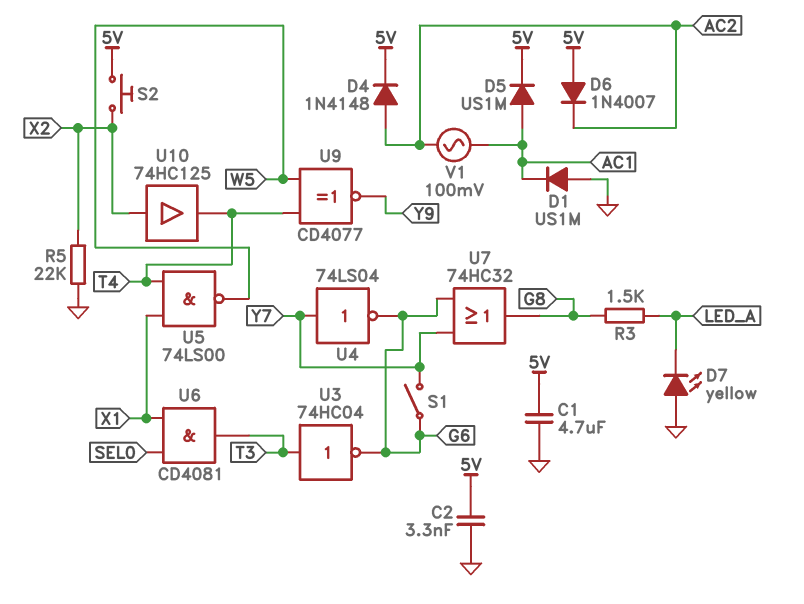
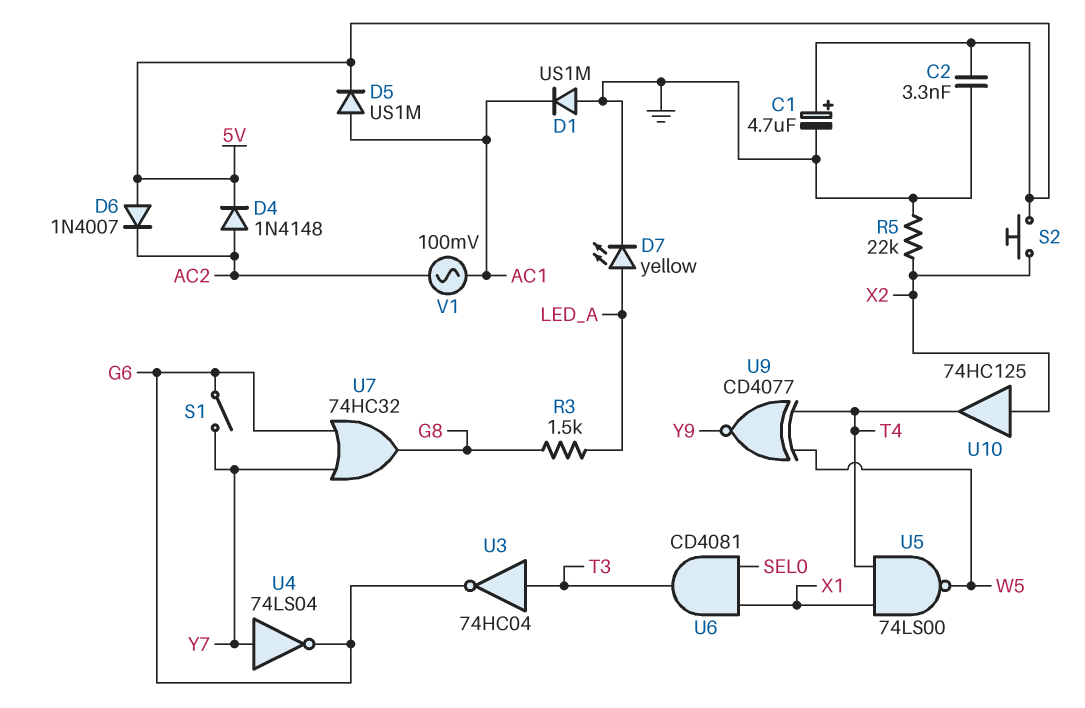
C1: 4.7uF (5V, GND) -> 4.7uF (plus 5V, minus GND)
D7: LED yellow (A GND, K LED_A) -> LED yellow (A LED_A, K GND)

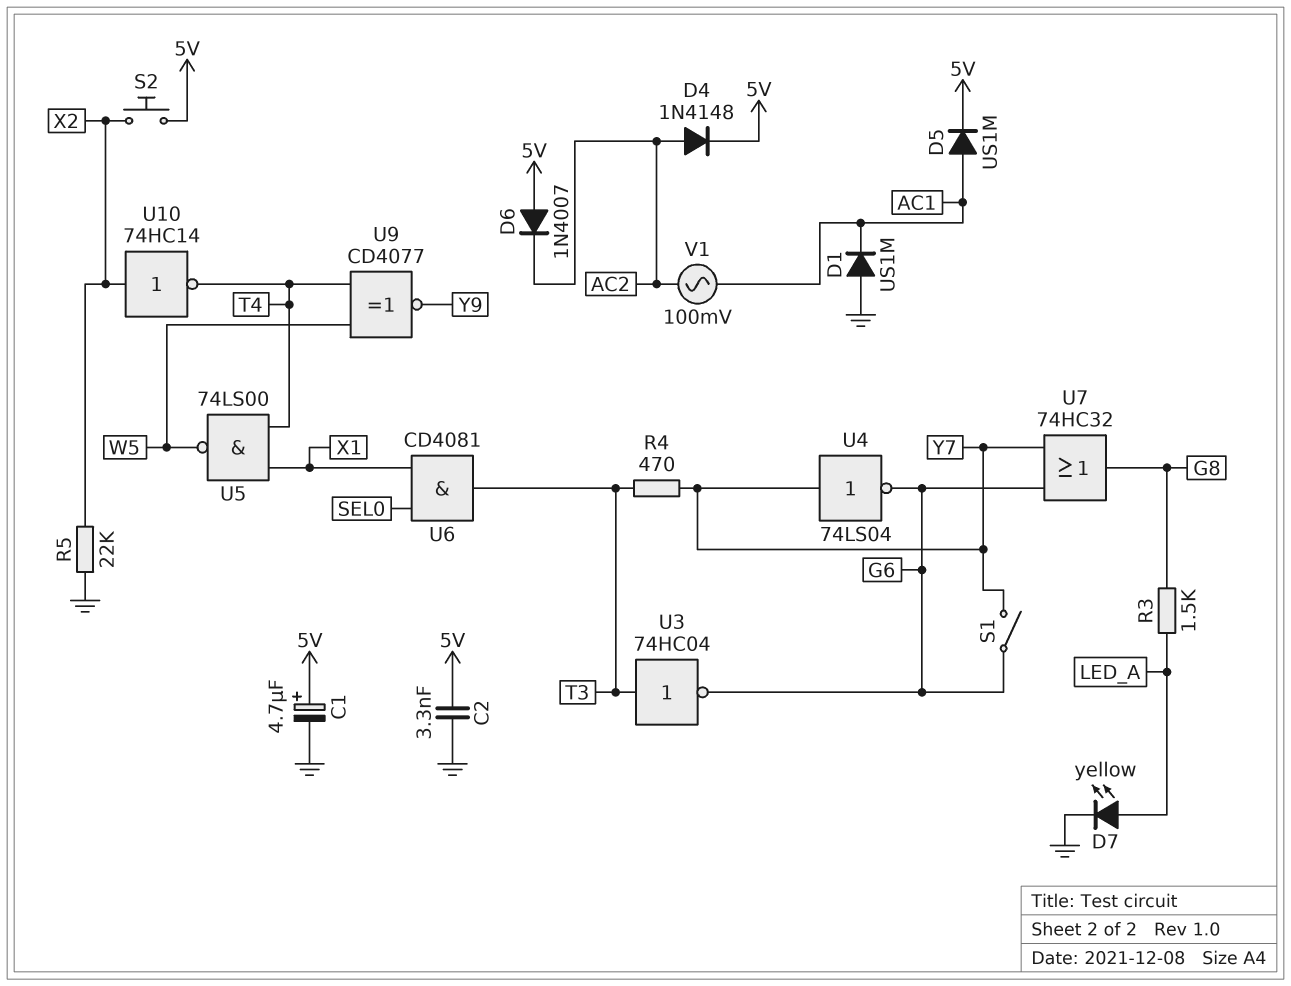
R4: none -> 470 (T3, Y7)
U10: buffer 74HC125 (in X2, out T4) -> NOT 74HC14 (in X2, out T4)

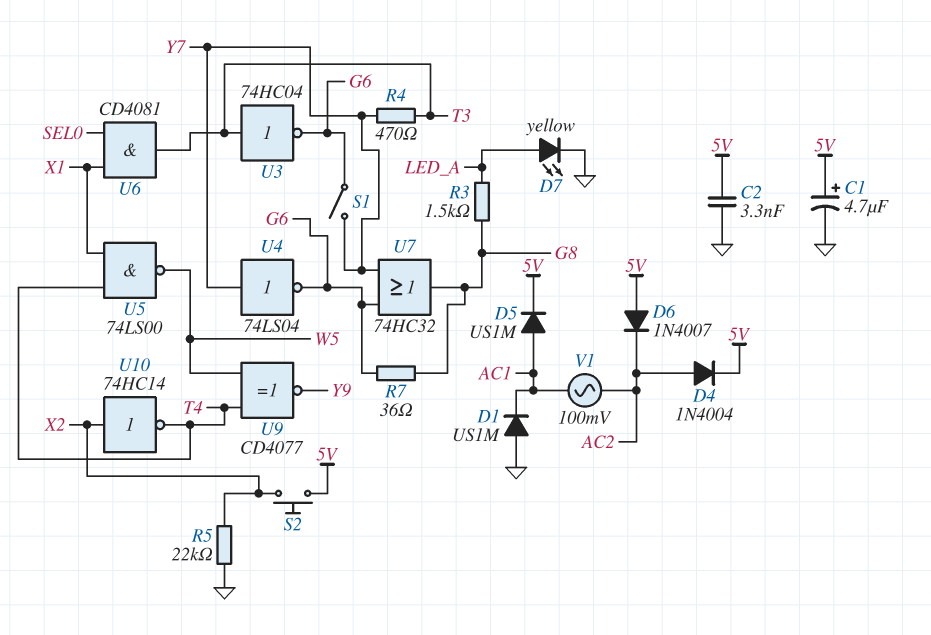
D4: diode 1N4148 (A AC2, K 5V) -> diode 1N4004 (A AC2, K 5V)
R7: none -> 36 (G6, G8)

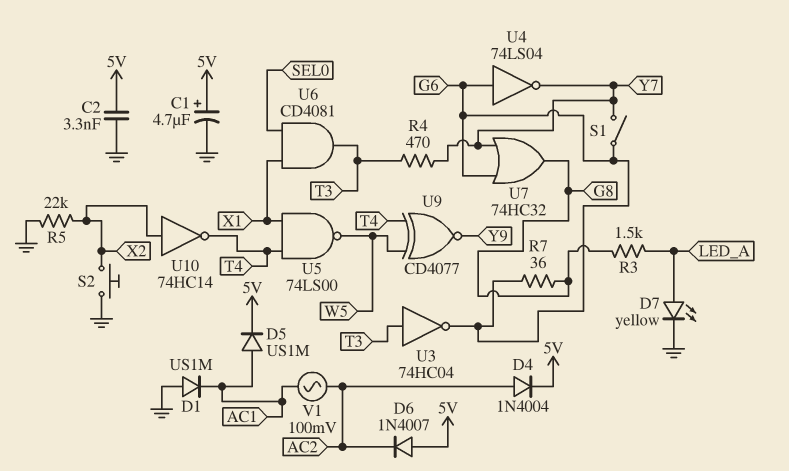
S2: button (5V, X2) -> button (GND, X2)
U4: NOT 74LS04 (in Y7, out G6) -> NOT 74LS04 (in G6, out Y7)

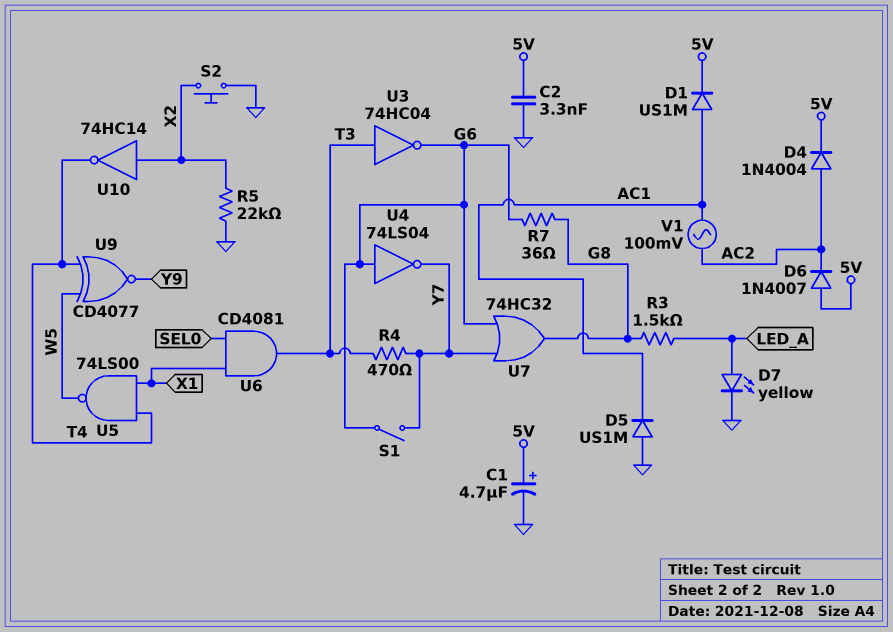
D1: diode US1M (A GND, K AC1) -> diode US1M (A AC1, K 5V)
D5: diode US1M (A AC1, K 5V) -> diode US1M (A GND, K AC1)

